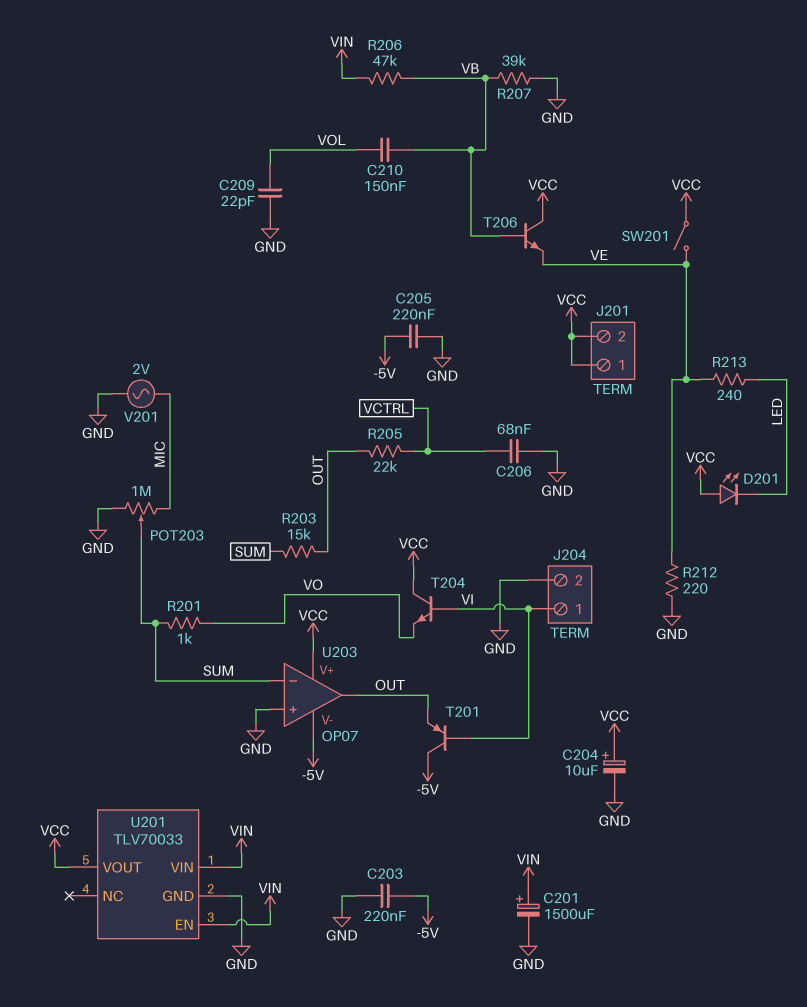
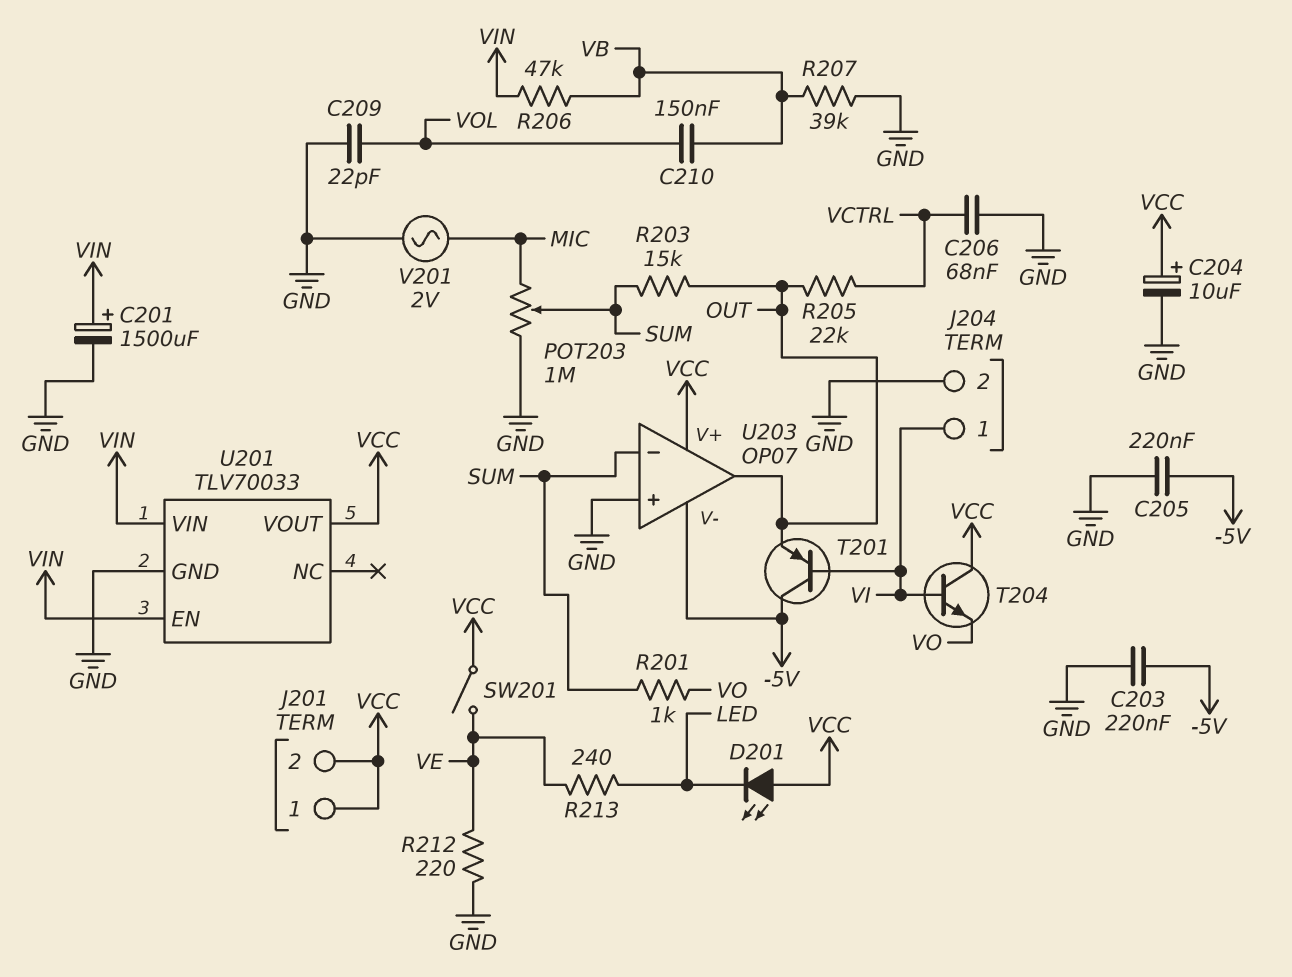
T206: NPN (B VB, C VCC, E VE) -> none

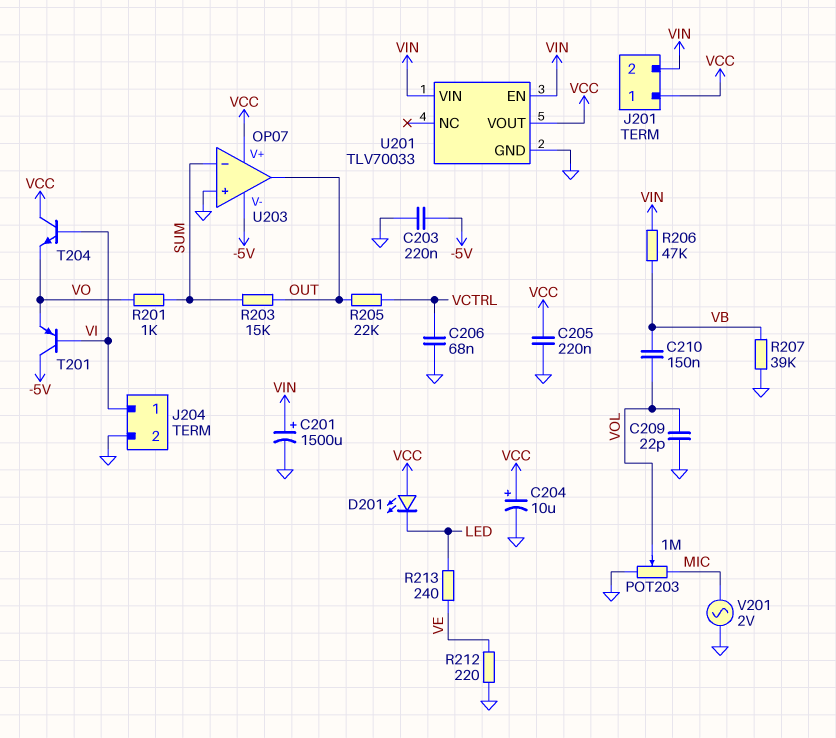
C205: 220nF (-5V, GND) -> 220nF (GND, VCC)
J201 pin 2: VCC -> VIN
POT203: 1M (GND, MIC, wiper SUM) -> 1M (GND, MIC, wiper VOL)
SW201: switch (VCC, VE) -> none
T201: PNP (B VI, C -5V, E OUT) -> PNP (B VI, C -5V, E VO)

